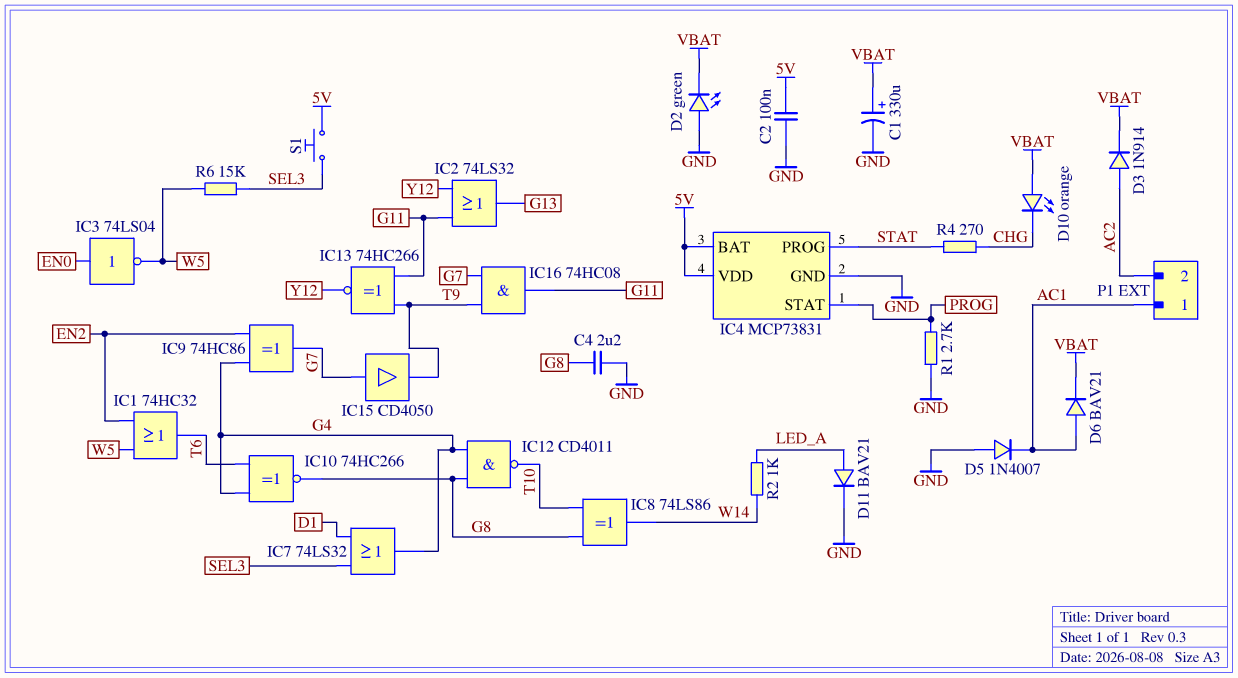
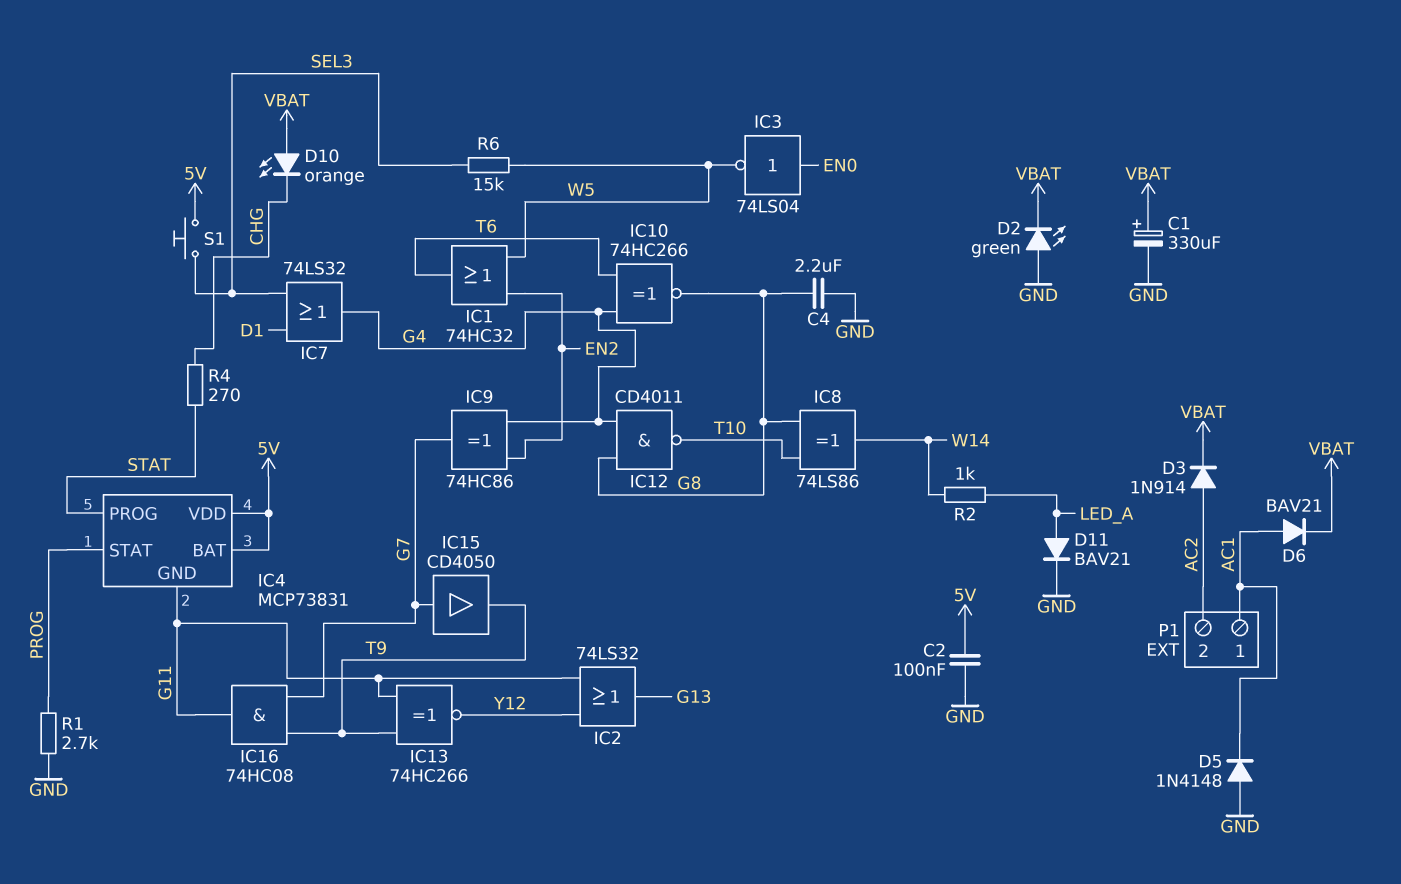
D5: diode 1N4007 (A GND, K AC1) -> diode 1N4148 (A GND, K AC1)
IC4 pin GND: GND -> G11

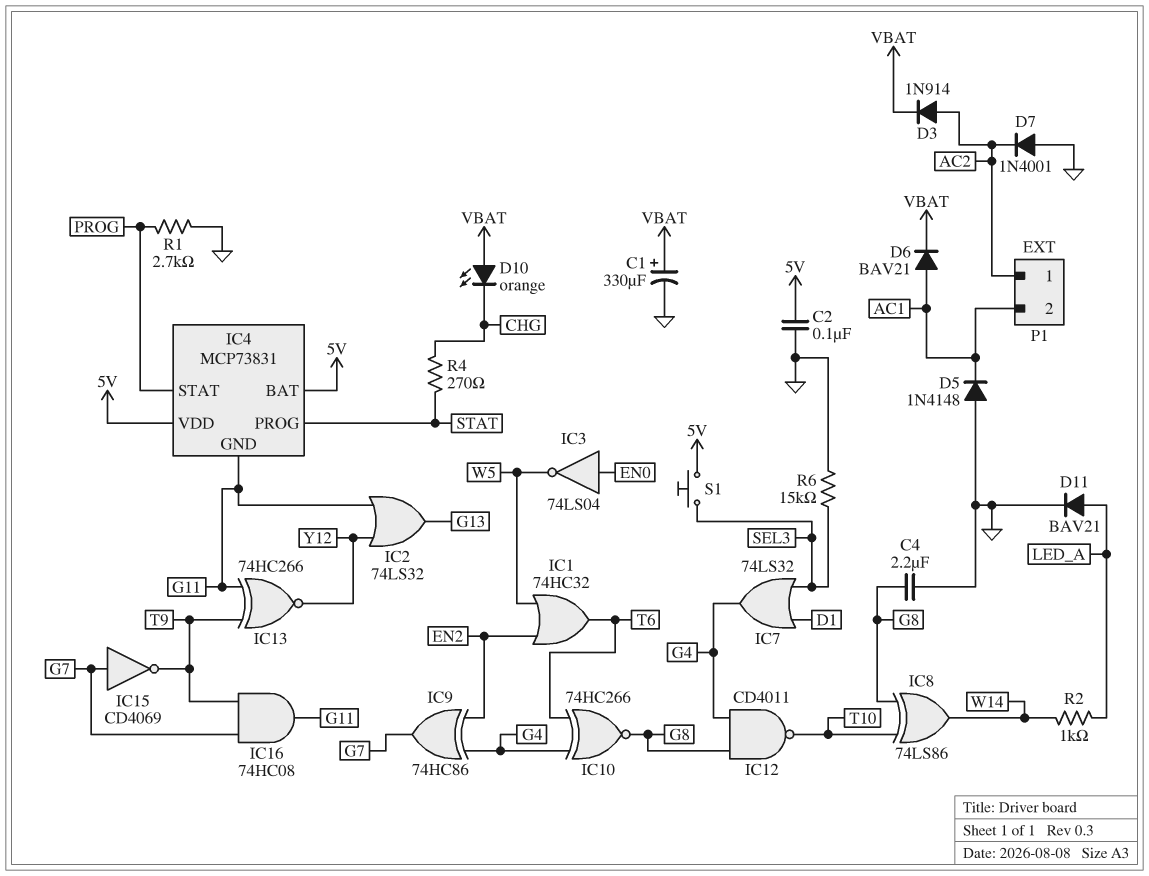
D2: LED green (A GND, K VBAT) -> none
D7: none -> diode 1N4001 (A GND, K AC2)
IC15: buffer CD4050 (in G7, out T9) -> NOT CD4069 (in G7, out T9)
P1 pin 1: AC1 -> AC2
P1 pin 2: AC2 -> AC1
R6: 15k (SEL3, W5) -> 15k (GND, SEL3)

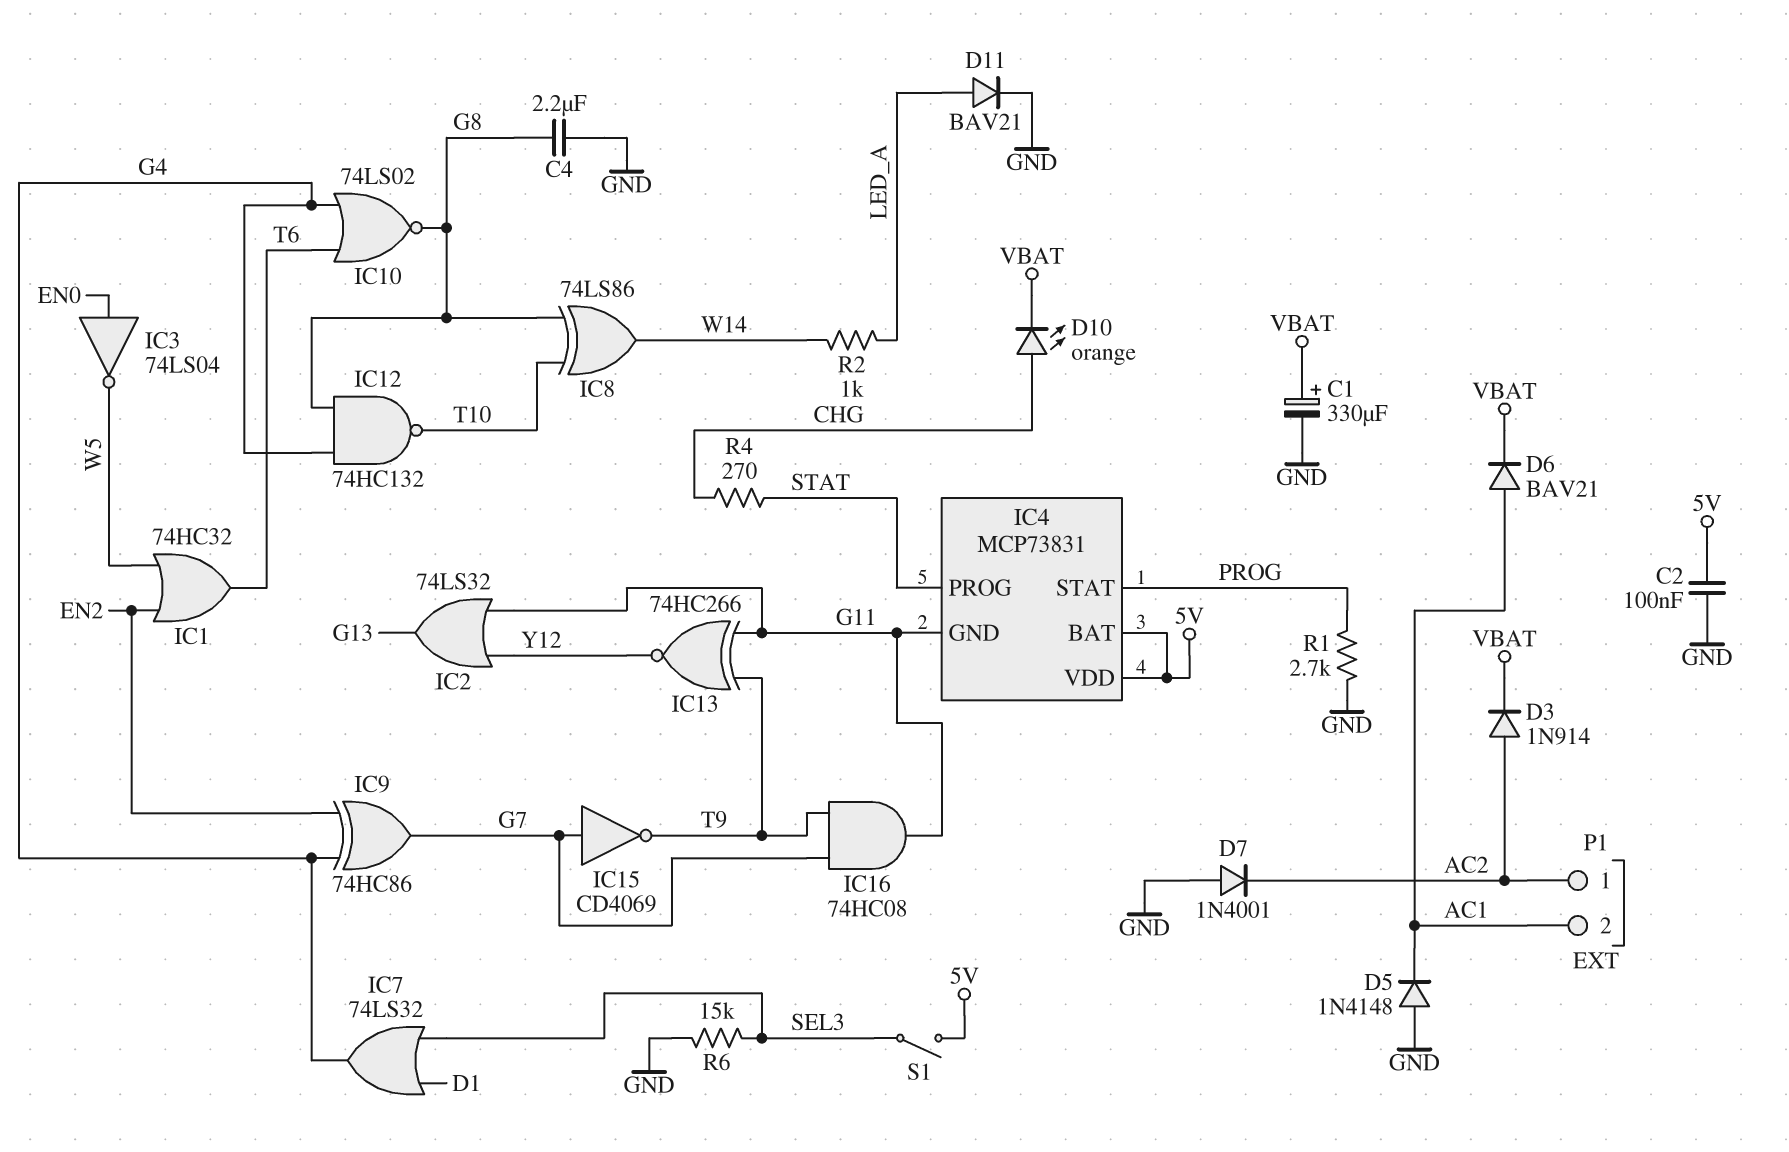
D10: LED orange (A VBAT, K CHG) -> LED orange (A CHG, K VBAT)
IC10: XNOR 74HC266 (in G4, in T6, out G8) -> NOR 74LS02 (in G4, in T6, out G8)
IC12: NAND CD4011 (in G4, in G8, out T10) -> NAND 74HC132 (in G4, in G8, out T10)
S1: button (5V, SEL3) -> switch (5V, SEL3)

